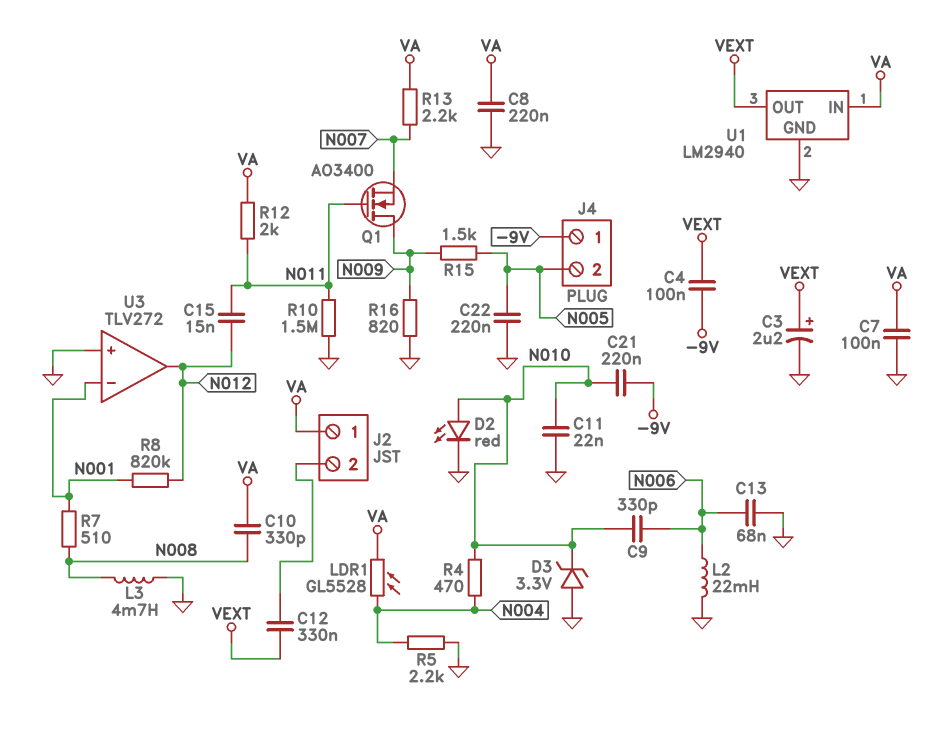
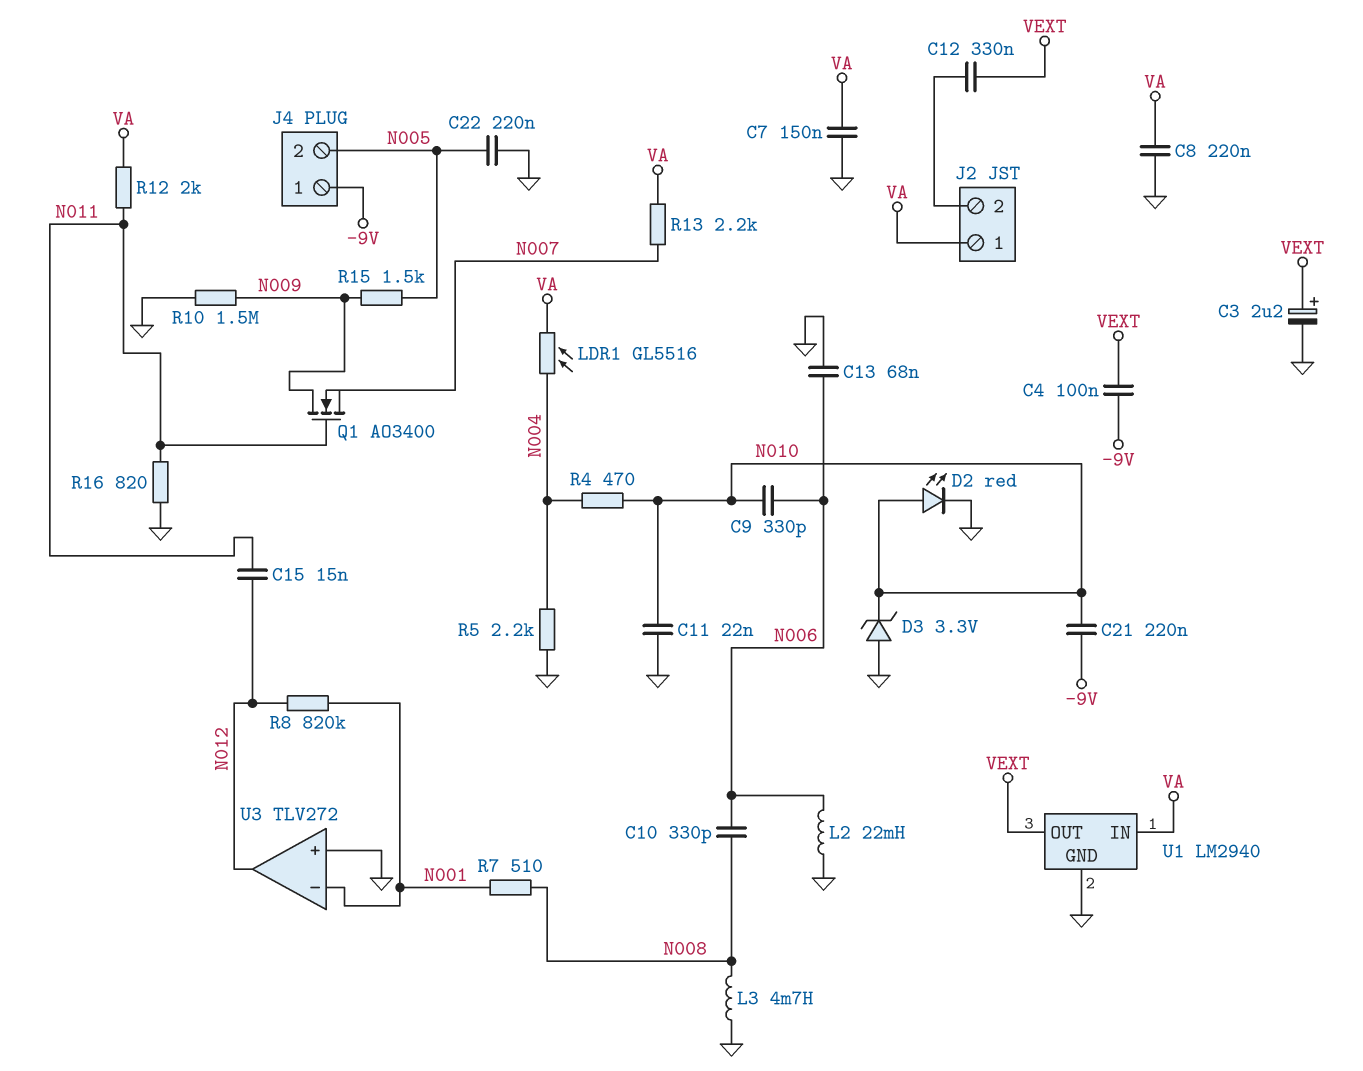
C7: 100nF (GND, VA) -> 150nF (GND, VA)
C10: 330pF (N008, VA) -> 330pF (N006, N008)
LDR1: GL5528 (N004, VA) -> GL5516 (N004, VA)
R10: 1.5M (GND, N011) -> 1.5M (GND, N009)
R16: 820 (GND, N009) -> 820 (GND, N011)

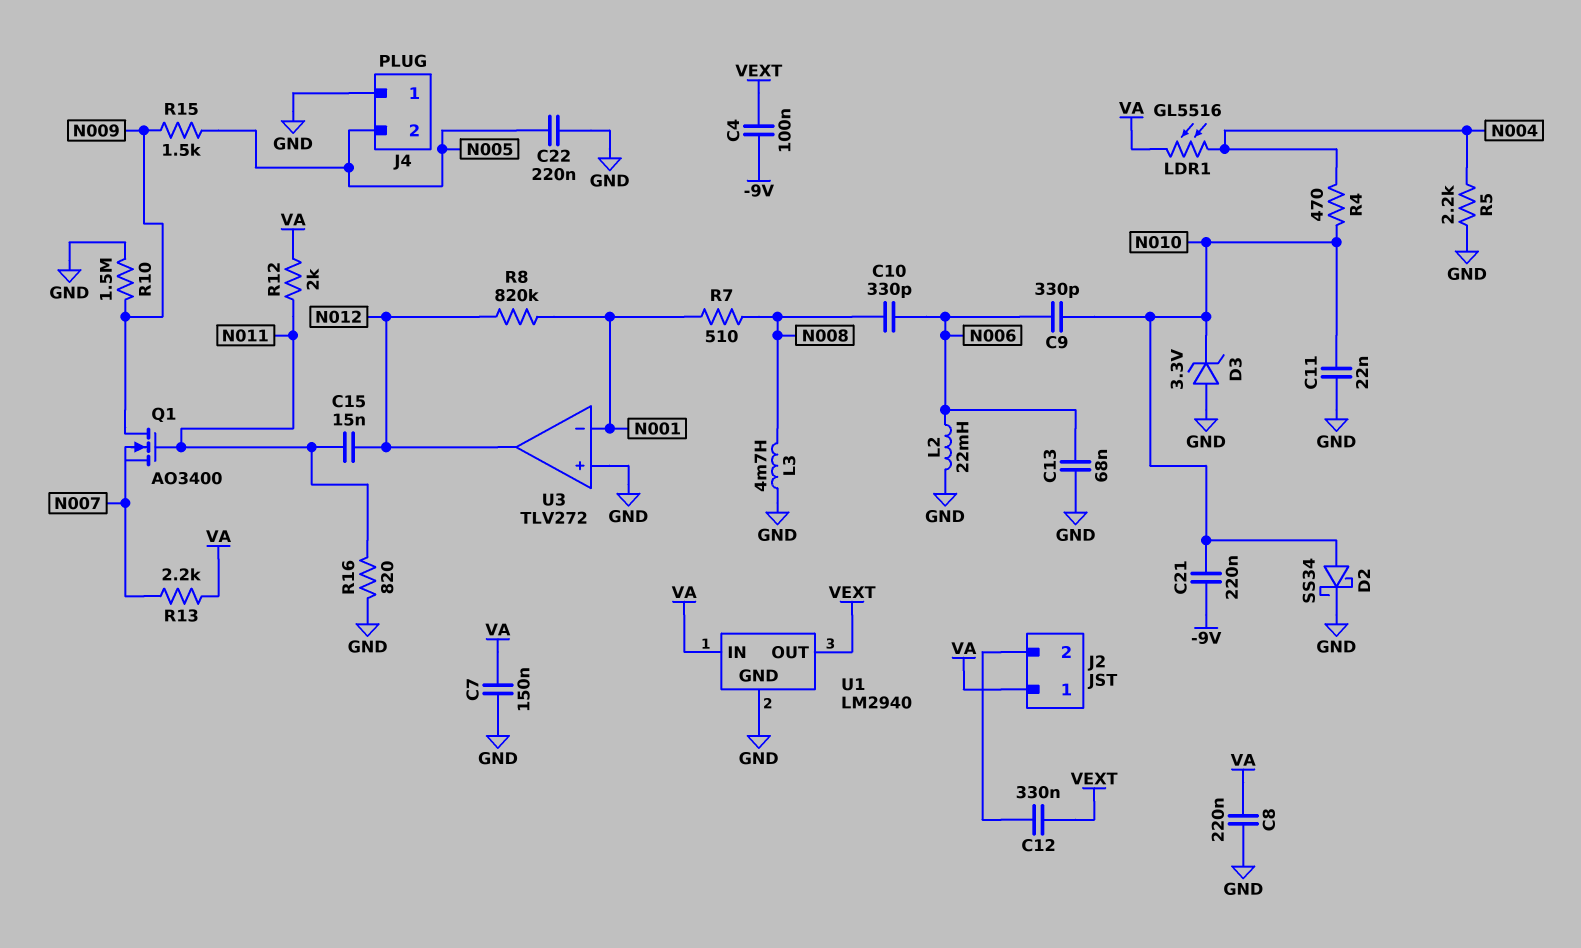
C3: 2.2uF (plus VEXT, minus GND) -> none
D2: LED red (A N010, K GND) -> schottky SS34 (A N010, K GND)
J4 pin 1: -9V -> GND

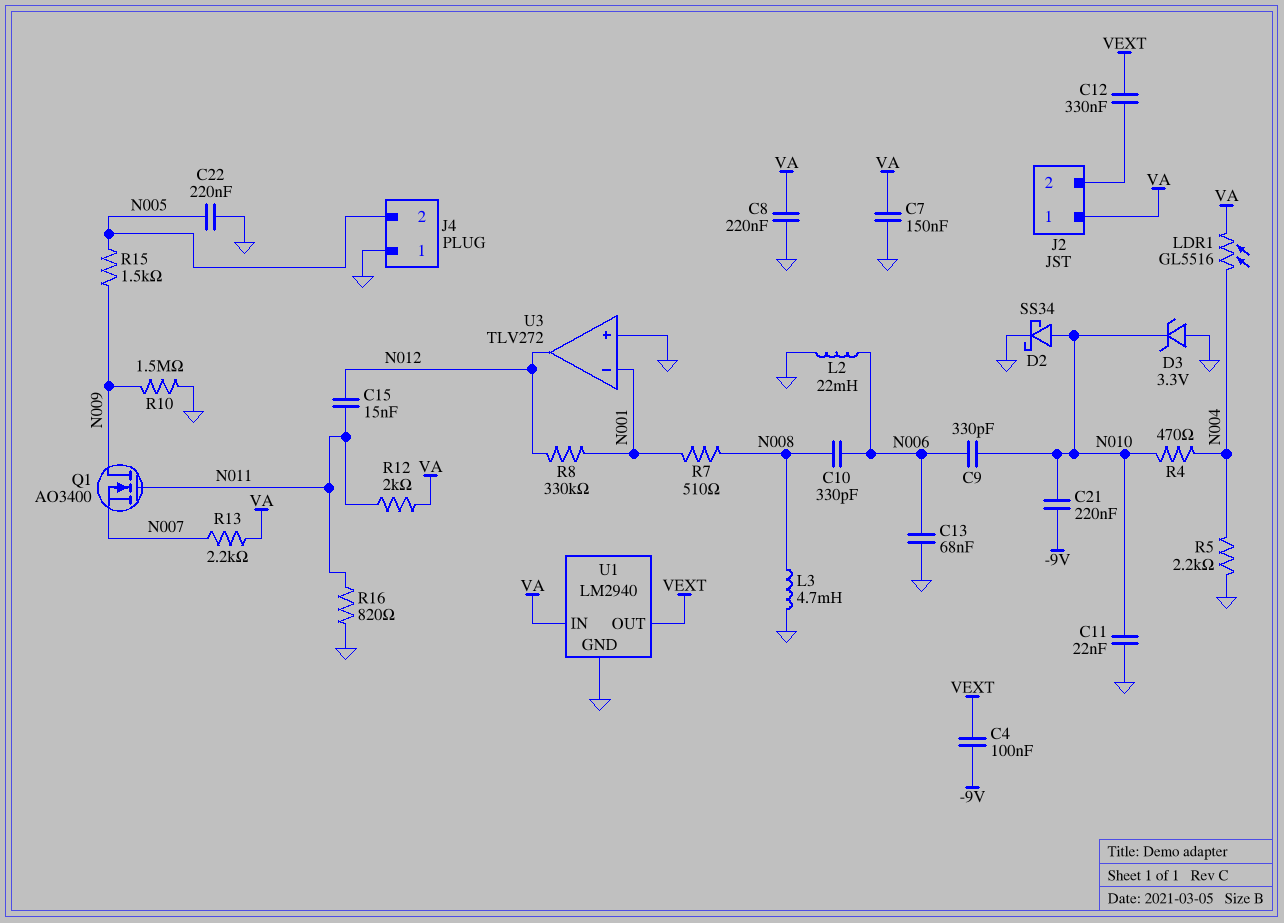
R8: 820k (N001, N012) -> 330k (N001, N012)

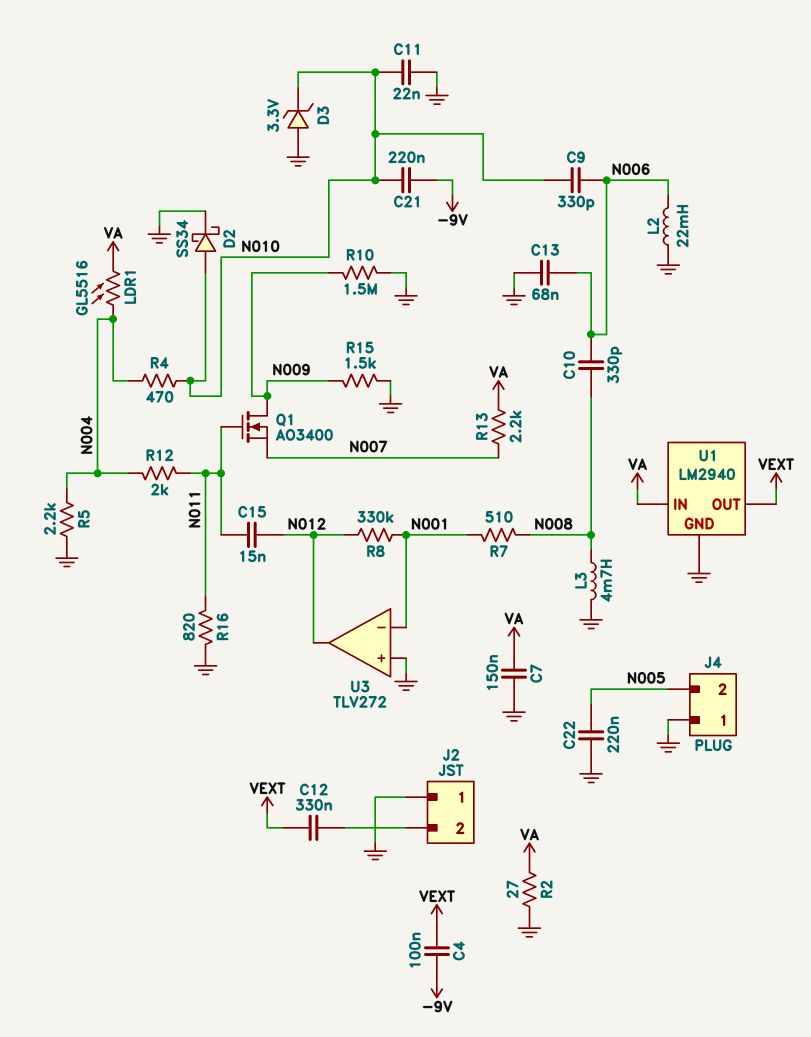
C8: 220nF (GND, VA) -> none
J2 pin 1: VA -> GND
R2: none -> 27 (GND, VA)
R12: 2k (N011, VA) -> 2k (N004, N011)
R15: 1.5k (N005, N009) -> 1.5k (GND, N009)

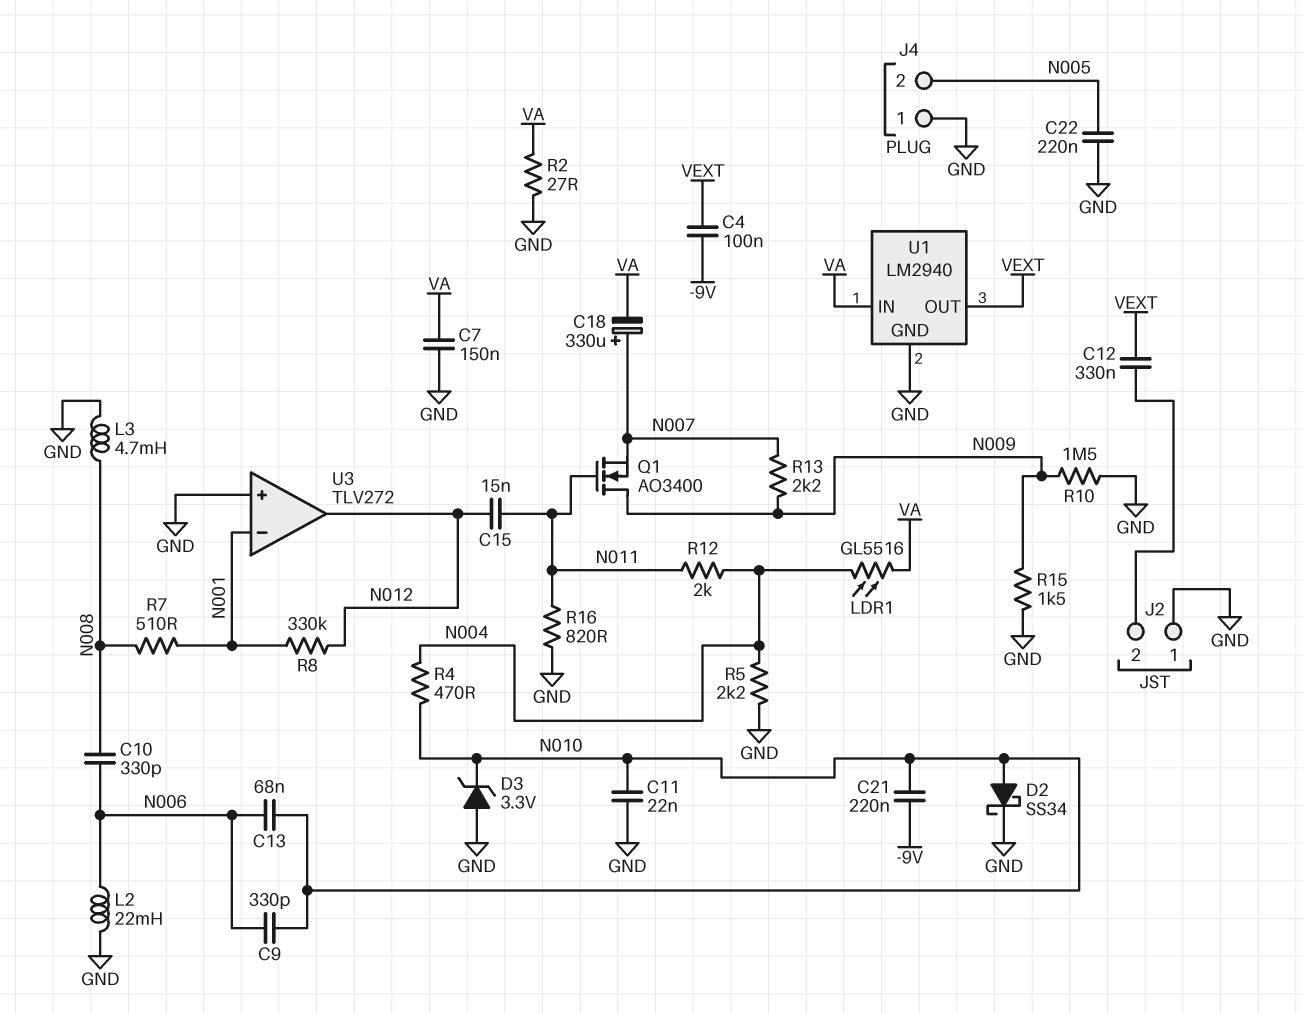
C13: 68nF (GND, N006) -> 68nF (N006, N010)
C18: none -> 330uF (plus N007, minus VA)
R13: 2.2k (N007, VA) -> 2.2k (N007, N009)

